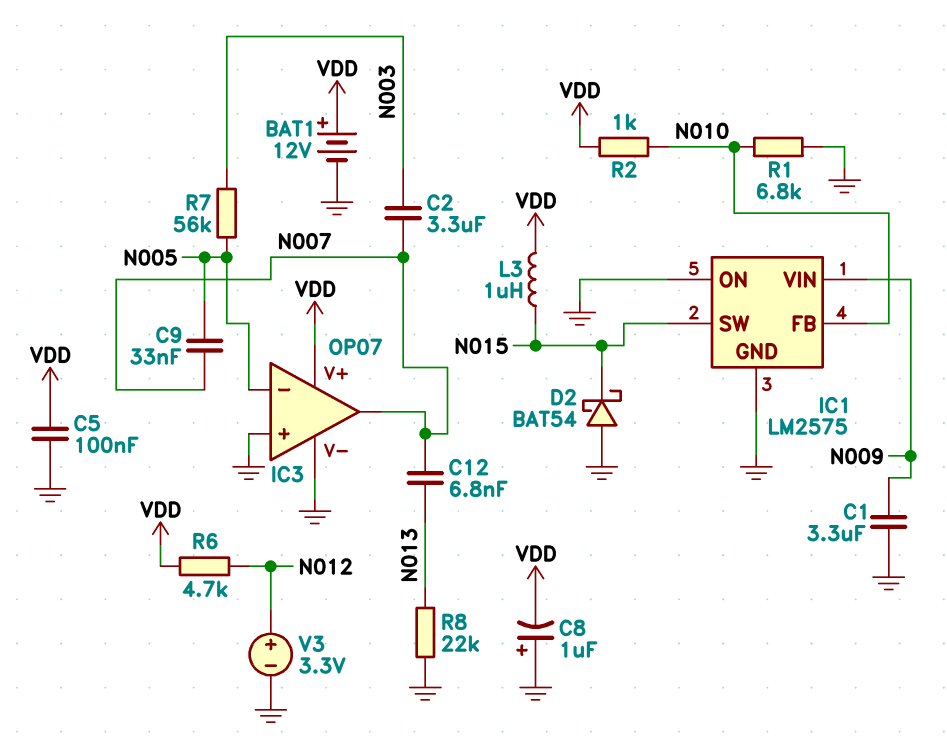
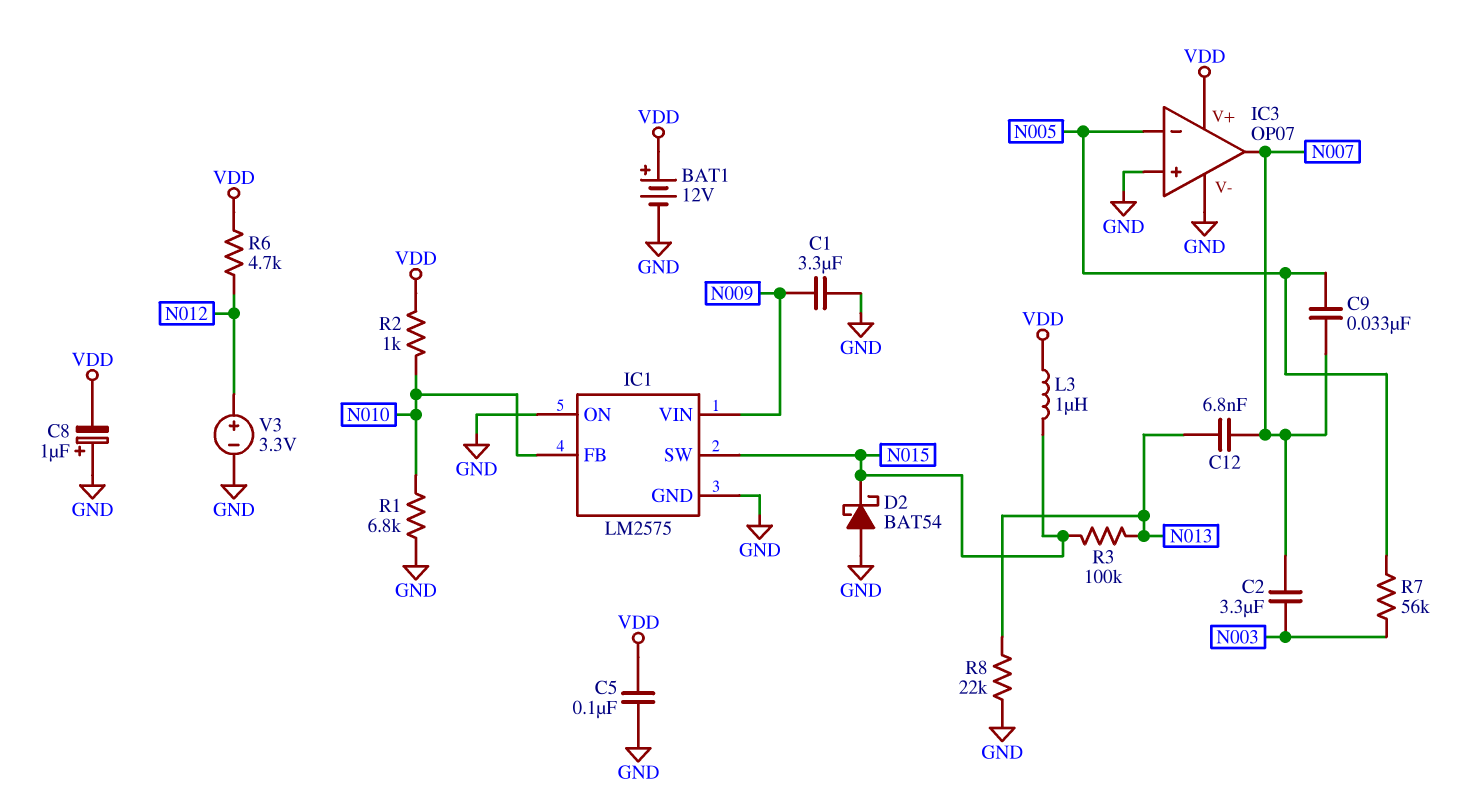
R3: none -> 100k (N013, N015)

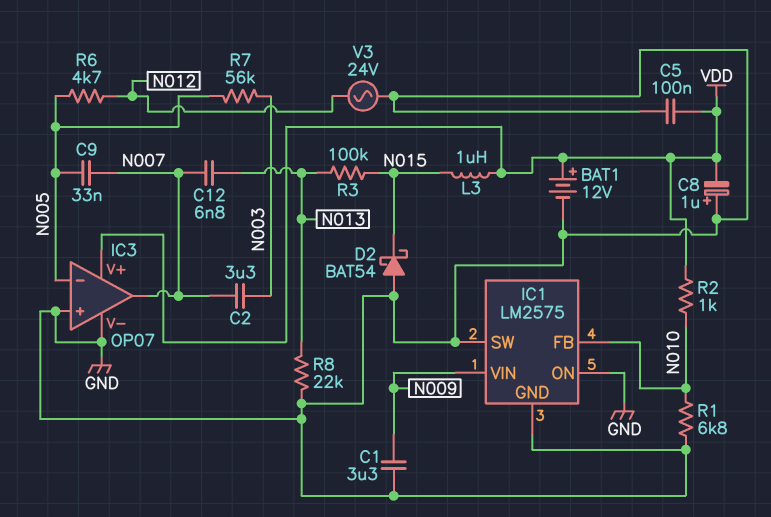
IC1 pin SW: N015 -> GND
R6: 4.7k (N012, VDD) -> 4.7k (N005, N012)
V3: 3.3V (plus N012, minus GND) -> AC 24V (GND, N012)

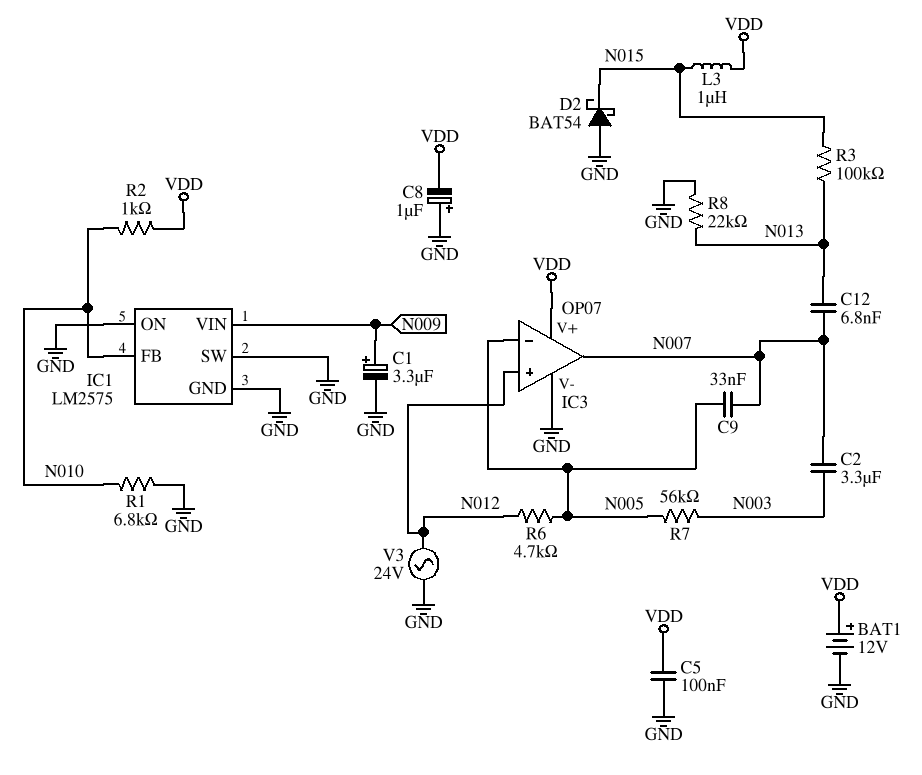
C1: 3.3uF (GND, N009) -> 3.3uF (plus N009, minus GND)
IC3 pin in+: GND -> N012

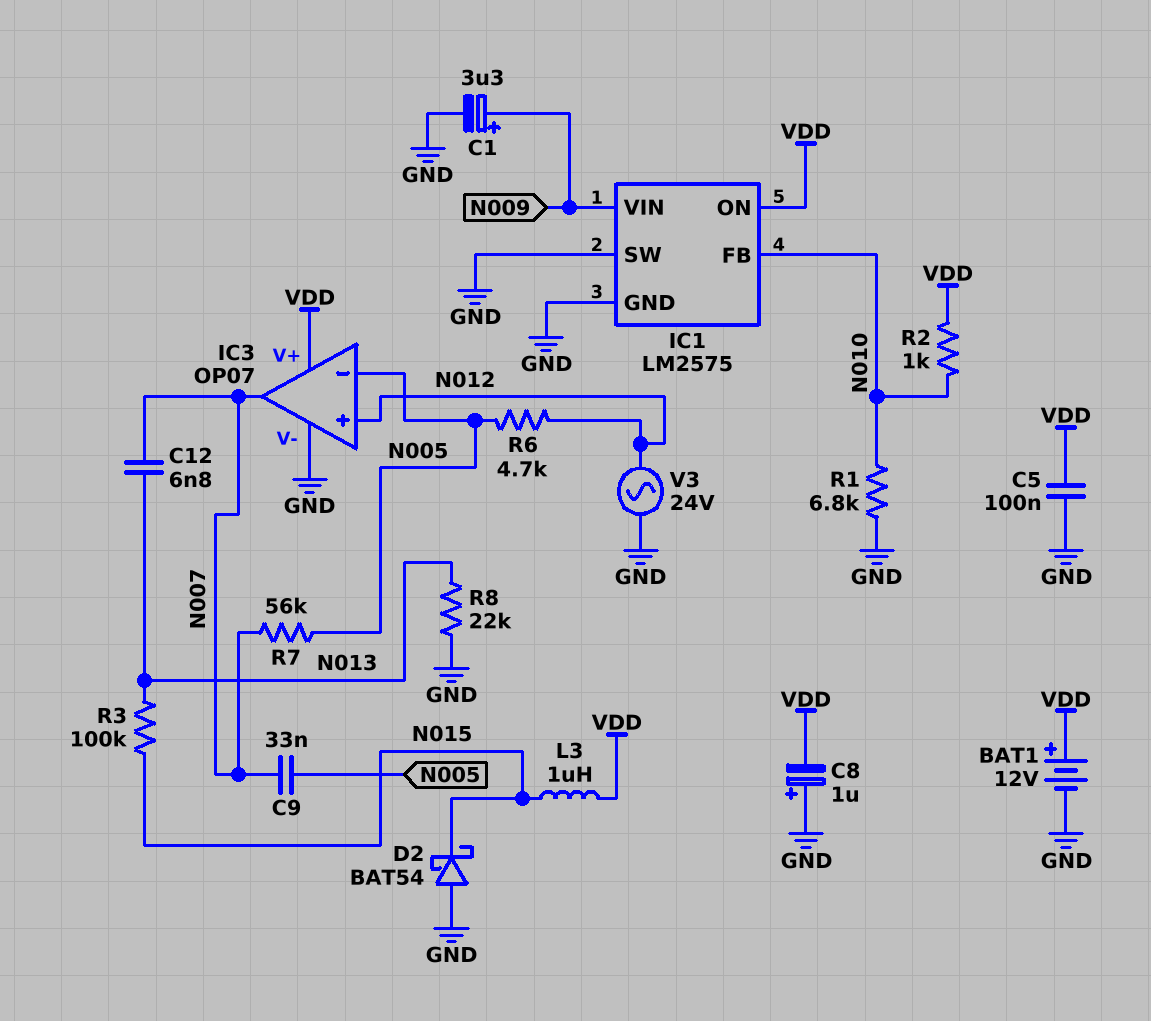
C2: 3.3uF (N003, N007) -> none
IC1 pin ON: GND -> VDD
R7: 56k (N003, N005) -> 56k (N005, N007)

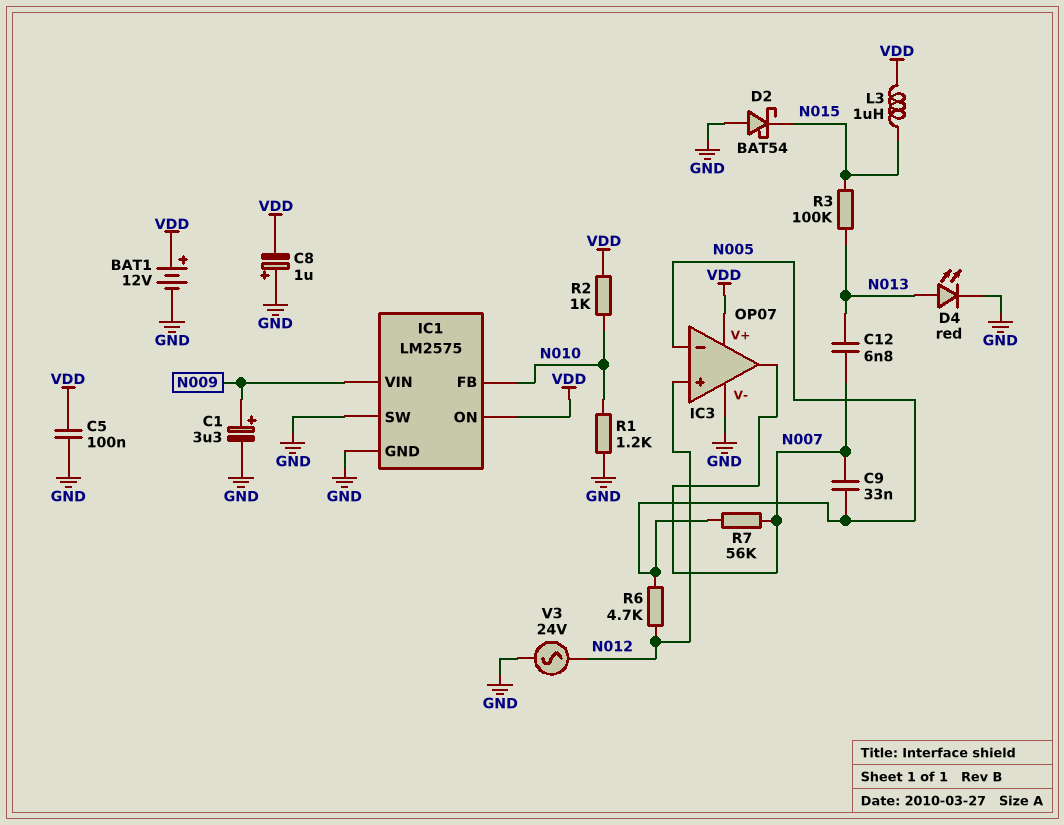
D4: none -> LED red (A N013, K GND)
R1: 6.8k (GND, N010) -> 1.2k (GND, N010)
R8: 22k (GND, N013) -> none

